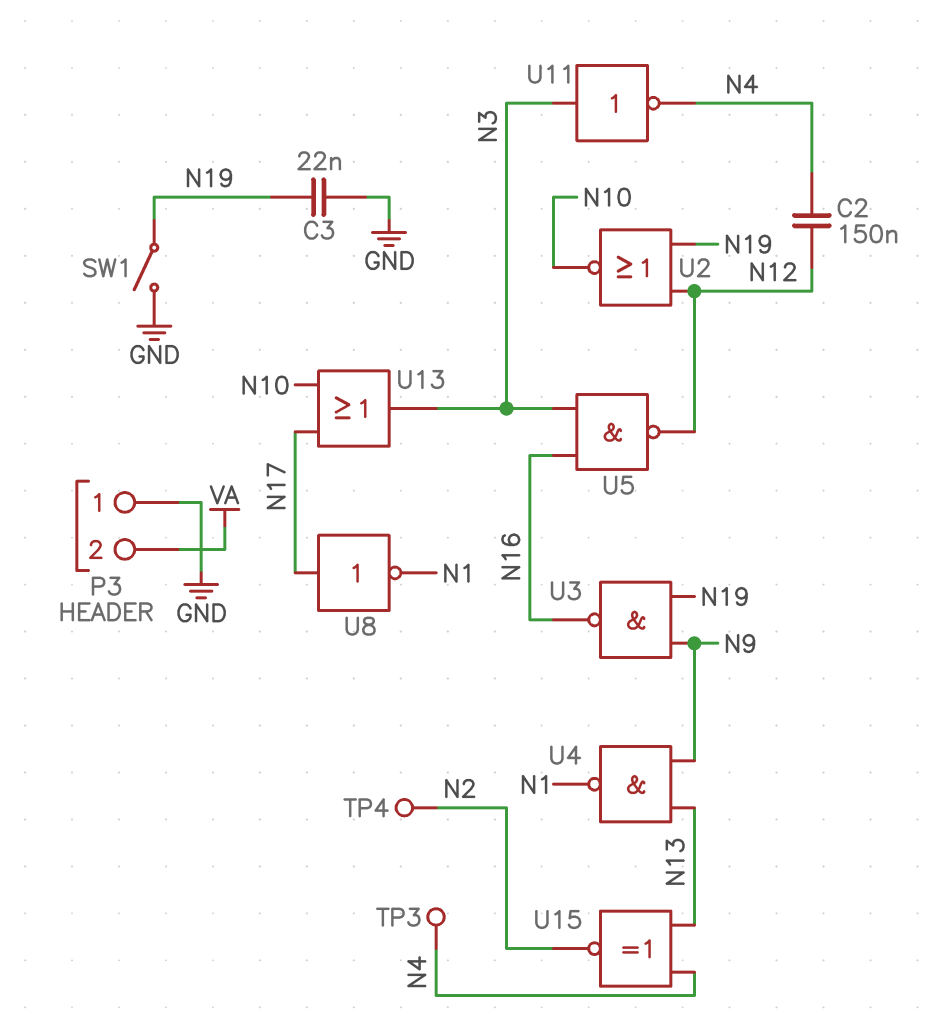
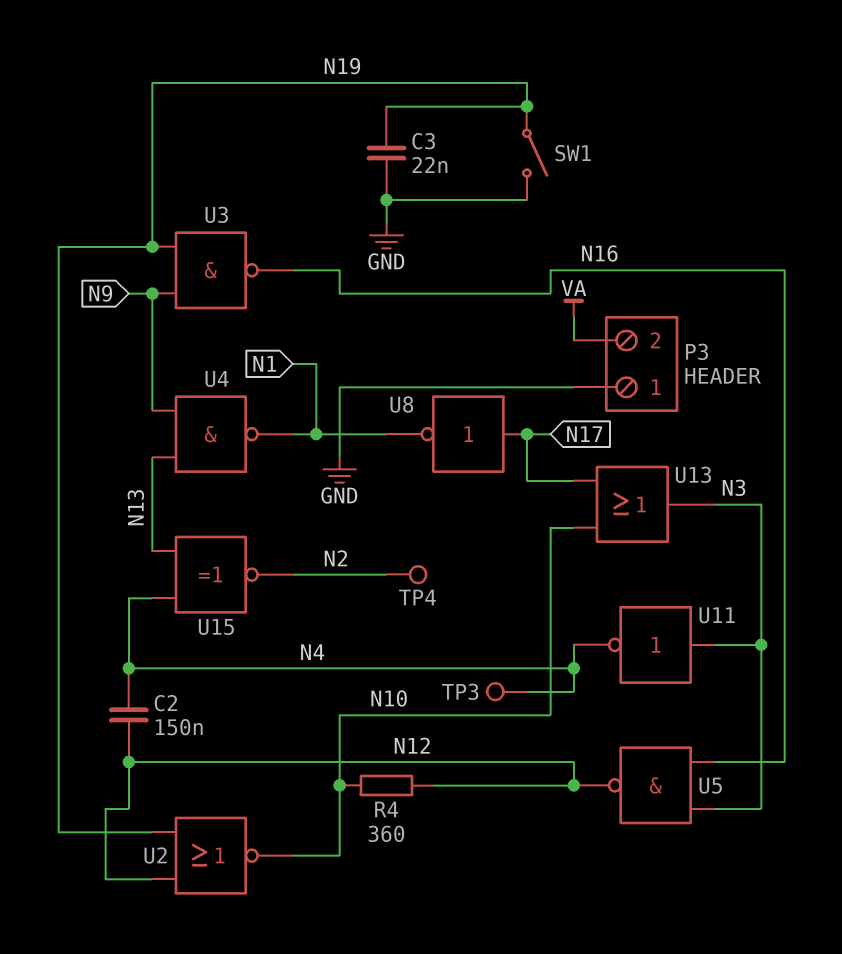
R4: none -> 360 (N10, N12)

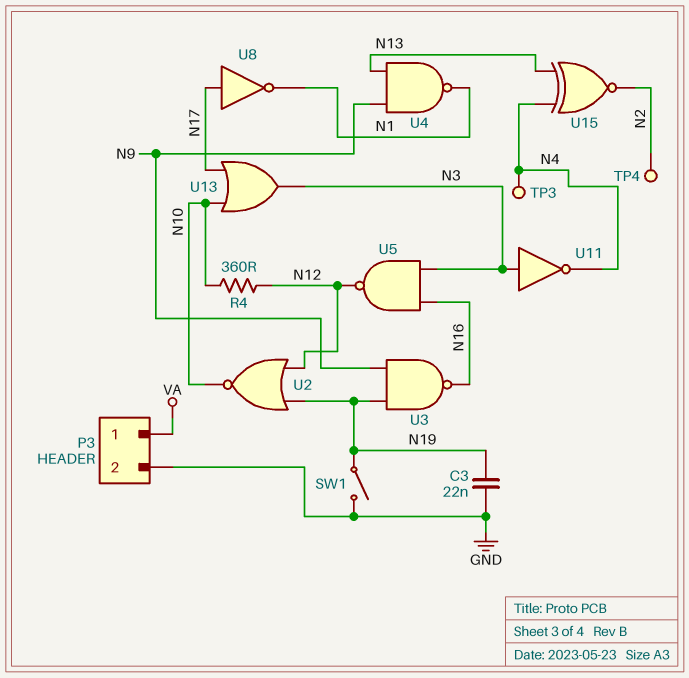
C2: 150nF (N4, N12) -> none
P3 pin 1: GND -> VA
P3 pin 2: VA -> GND

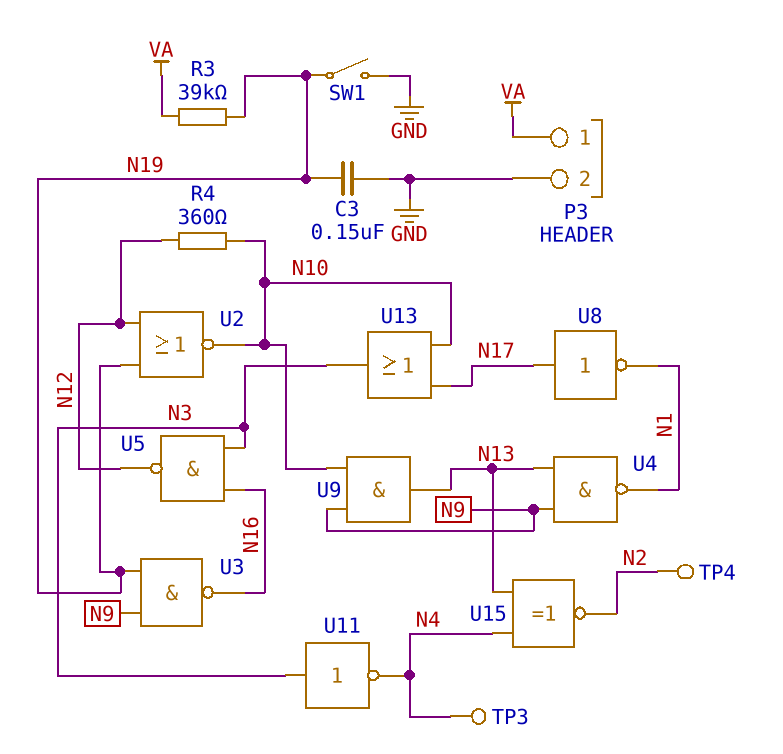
C3: 22nF (GND, N19) -> 150nF (GND, N19)
R3: none -> 39k (N19, VA)
U9: none -> AND (in N9, in N10, out N13)

